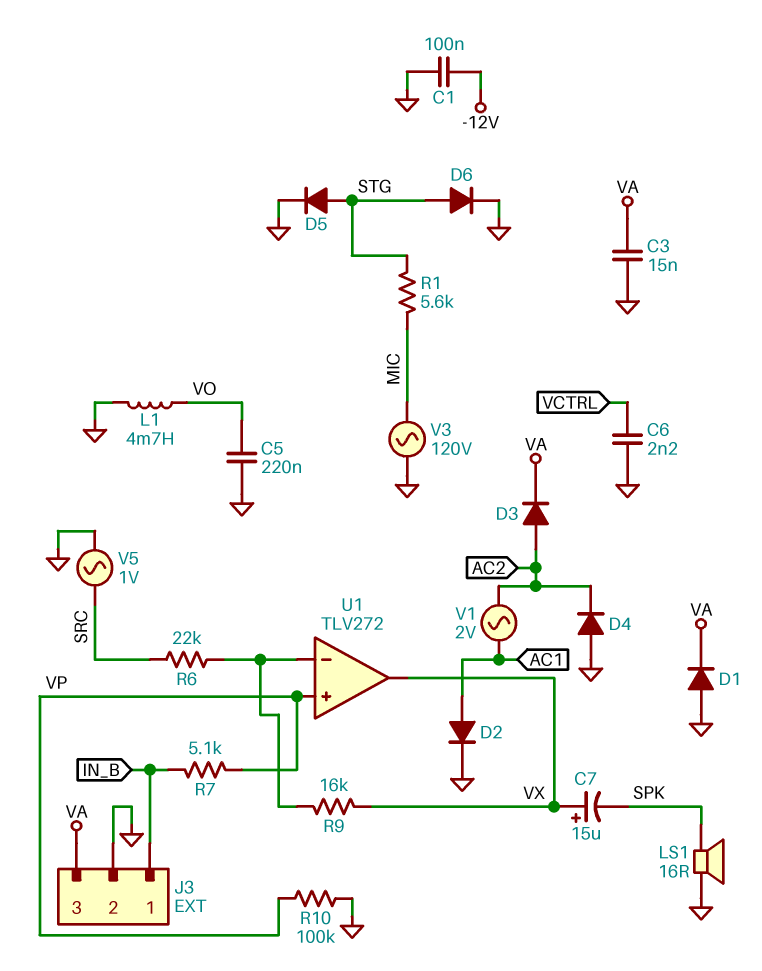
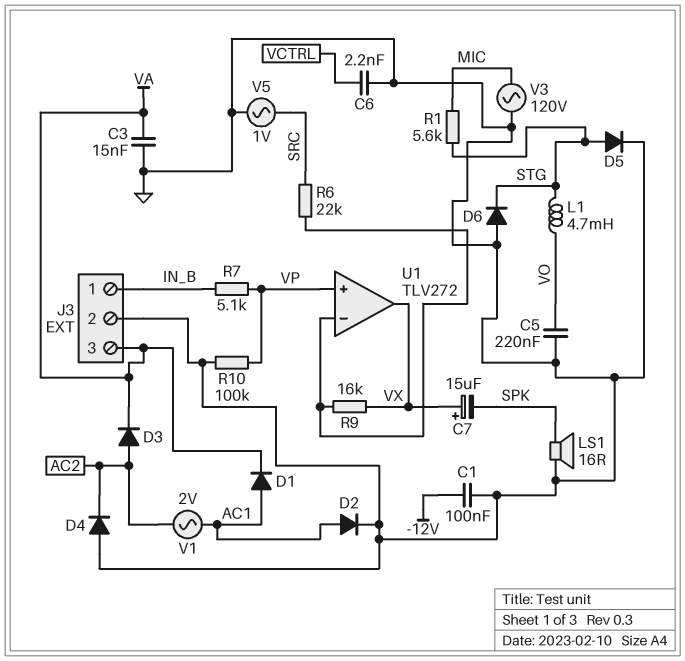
D1: diode (A GND, K VA) -> diode (A AC1, K VA)
D6: diode (A STG, K GND) -> diode (A GND, K STG)
L1: 4.7mH (GND, VO) -> 4.7mH (STG, VO)

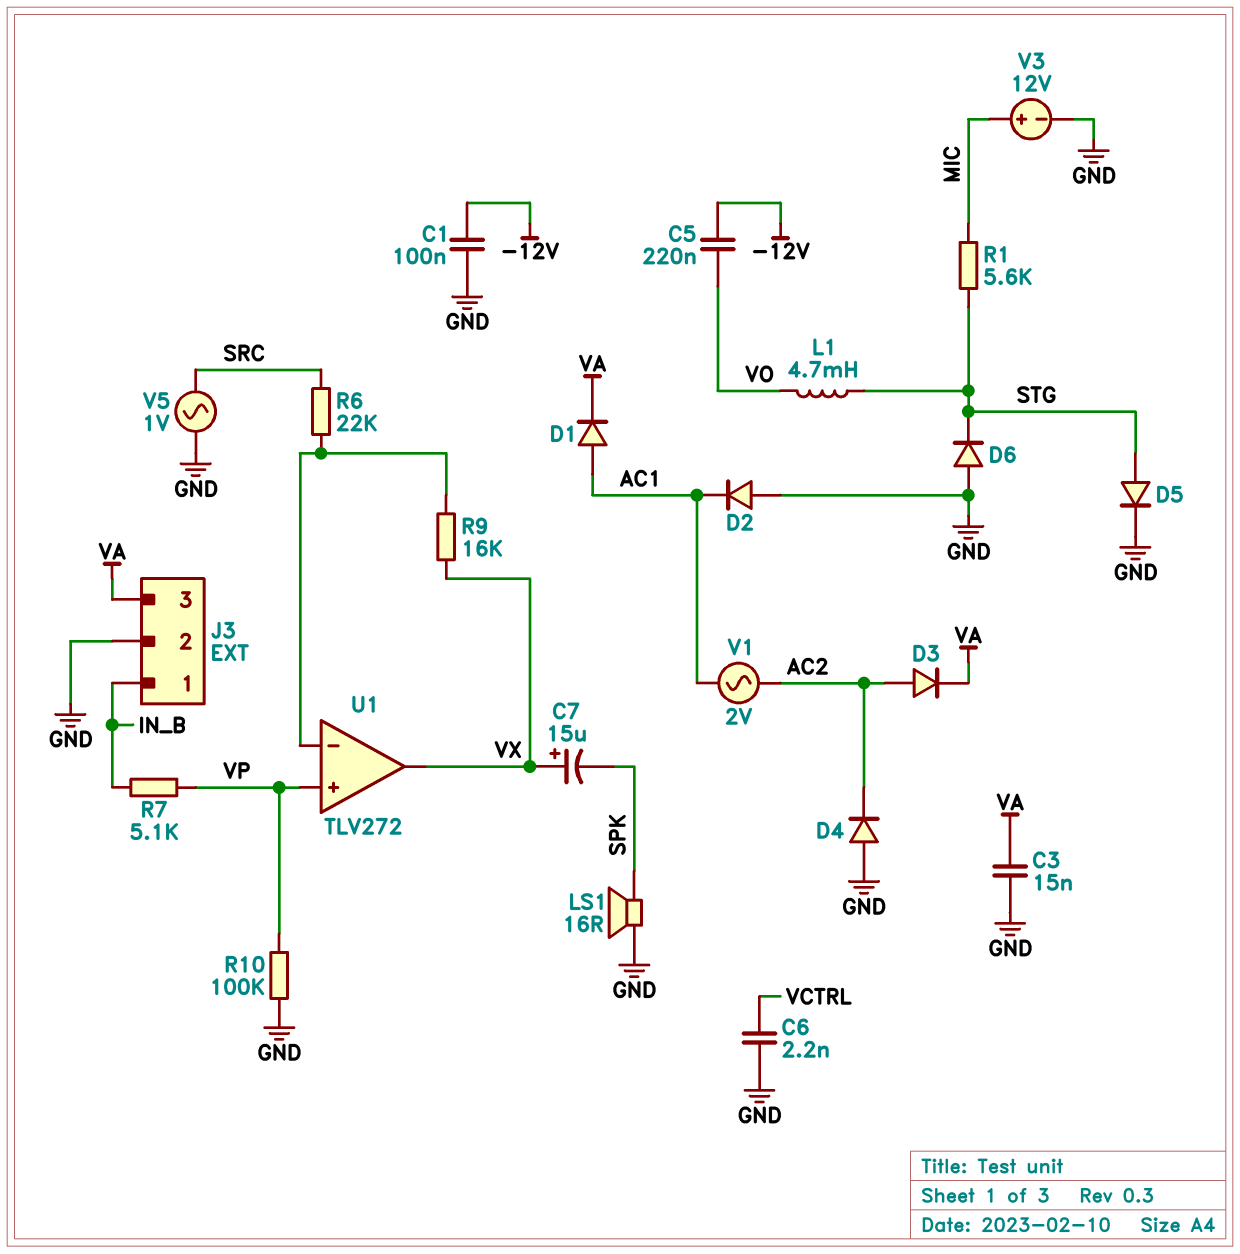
C5: 220nF (GND, VO) -> 220nF (-12V, VO)
D2: diode (A AC1, K GND) -> diode (A GND, K AC1)
V3: AC 120V (GND, MIC) -> 12V (plus MIC, minus GND)

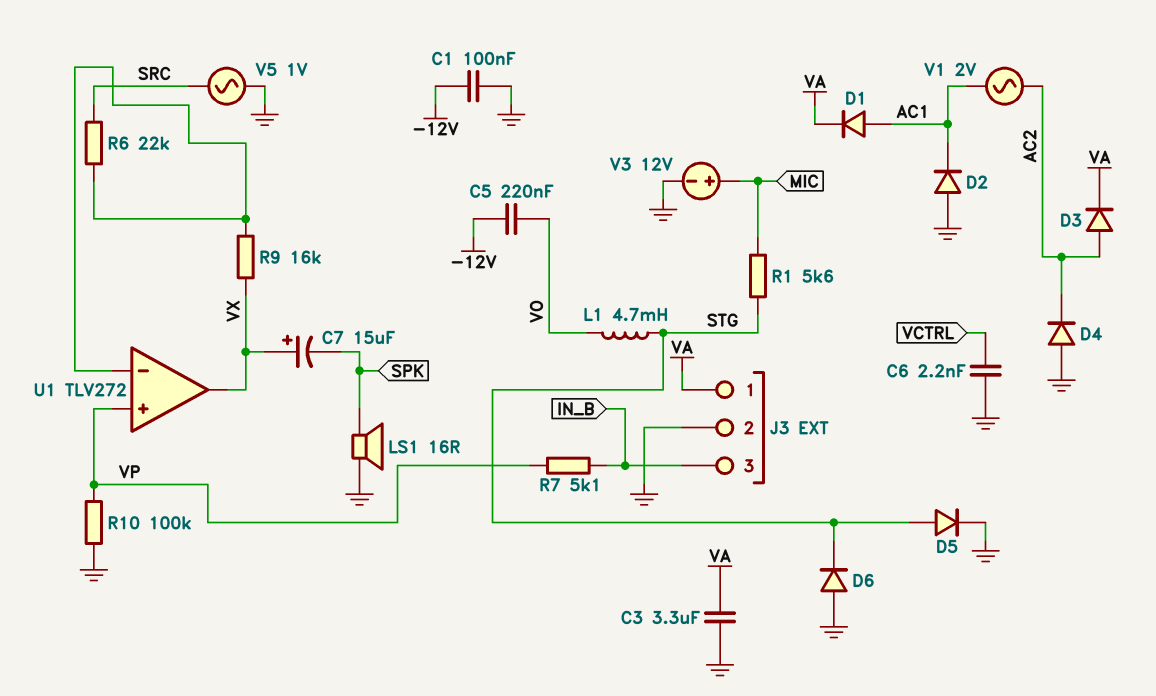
C3: 15nF (GND, VA) -> 3.3uF (GND, VA)
J3 pin 1: IN_B -> VA
J3 pin 3: VA -> IN_B

